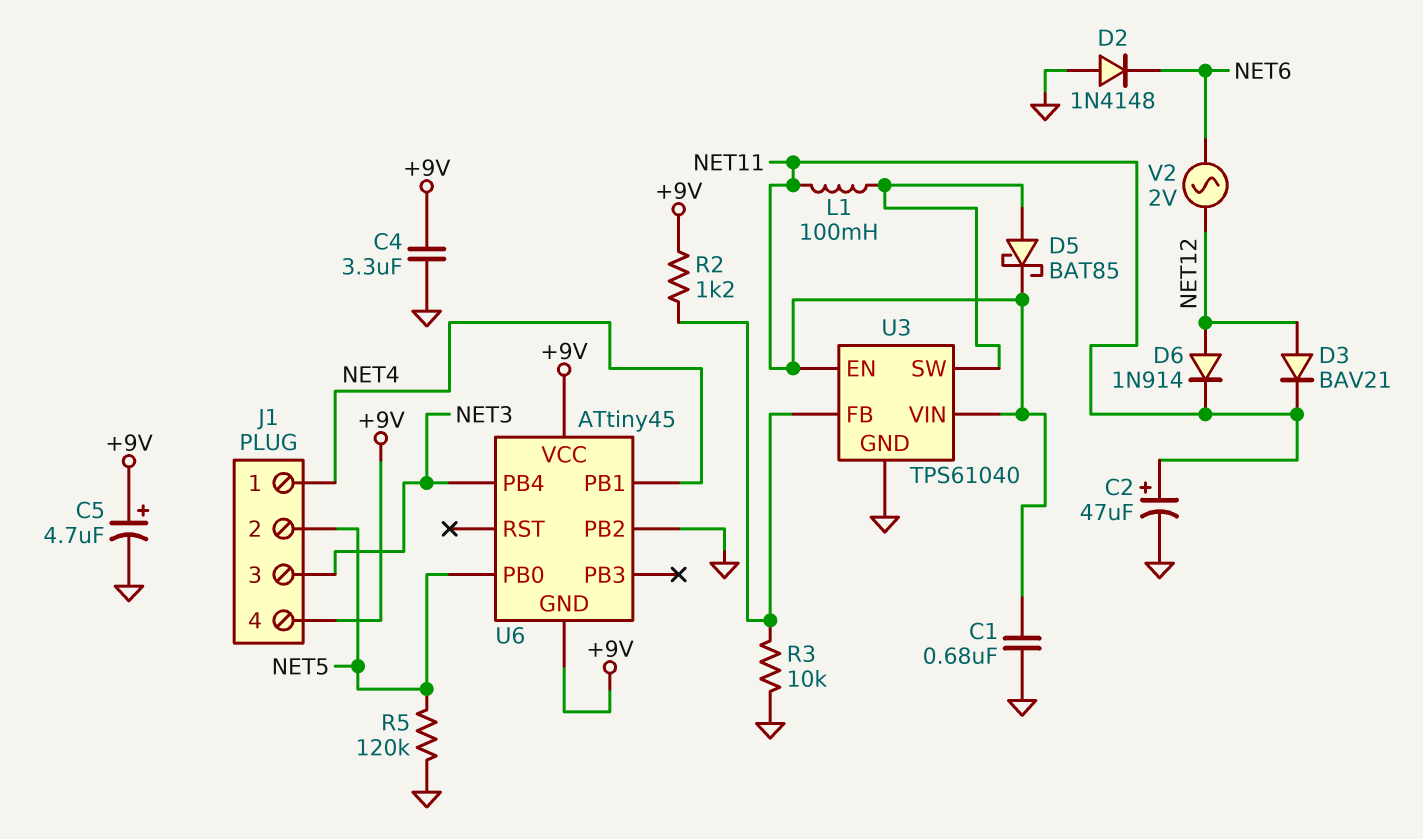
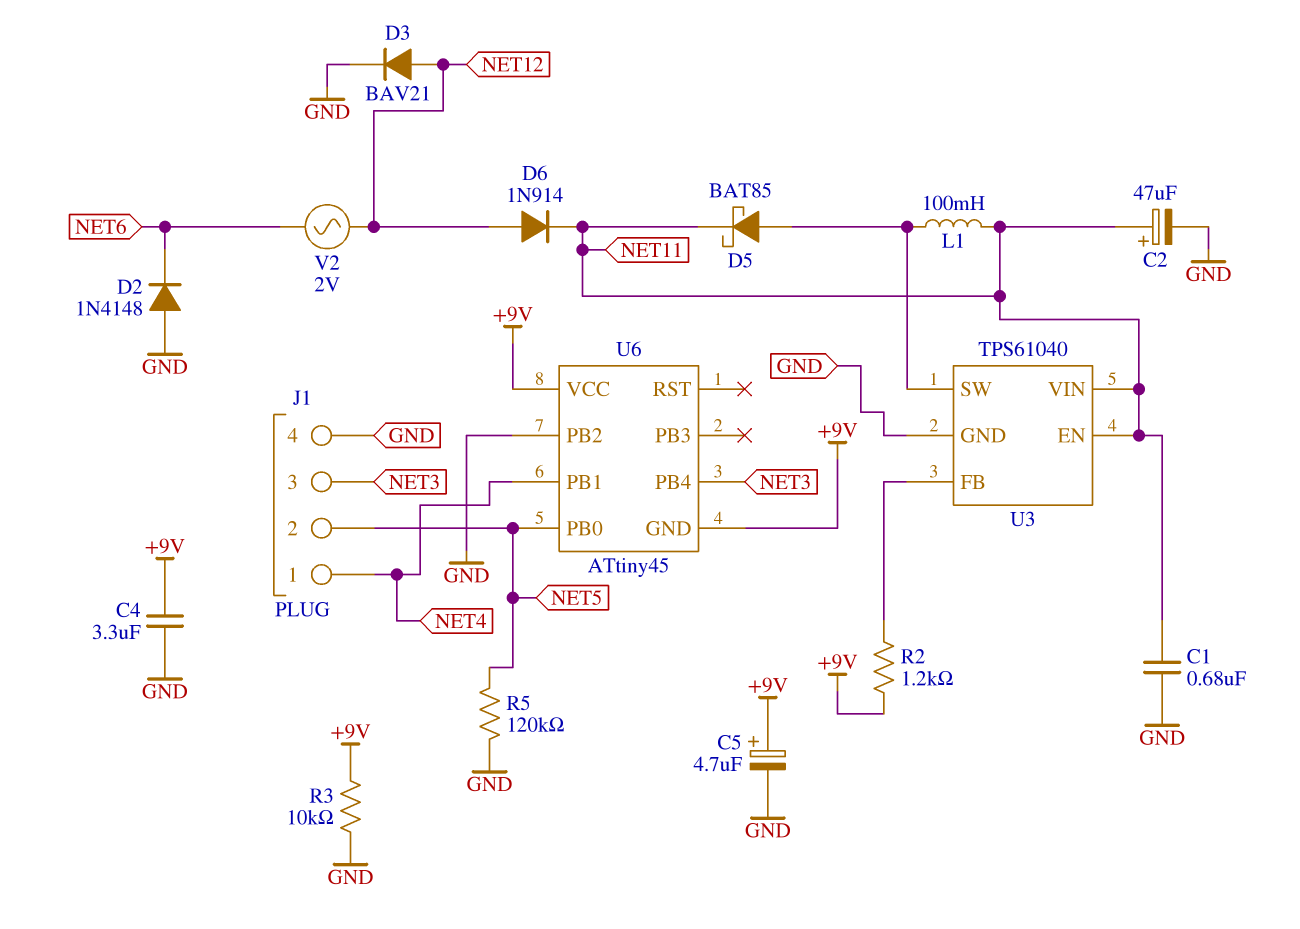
D3: diode BAV21 (A NET12, K NET11) -> diode BAV21 (A NET12, K GND)
J1 pin 4: +9V -> GND
R3: 10k (GND, U3/FB) -> 10k (+9V, GND)

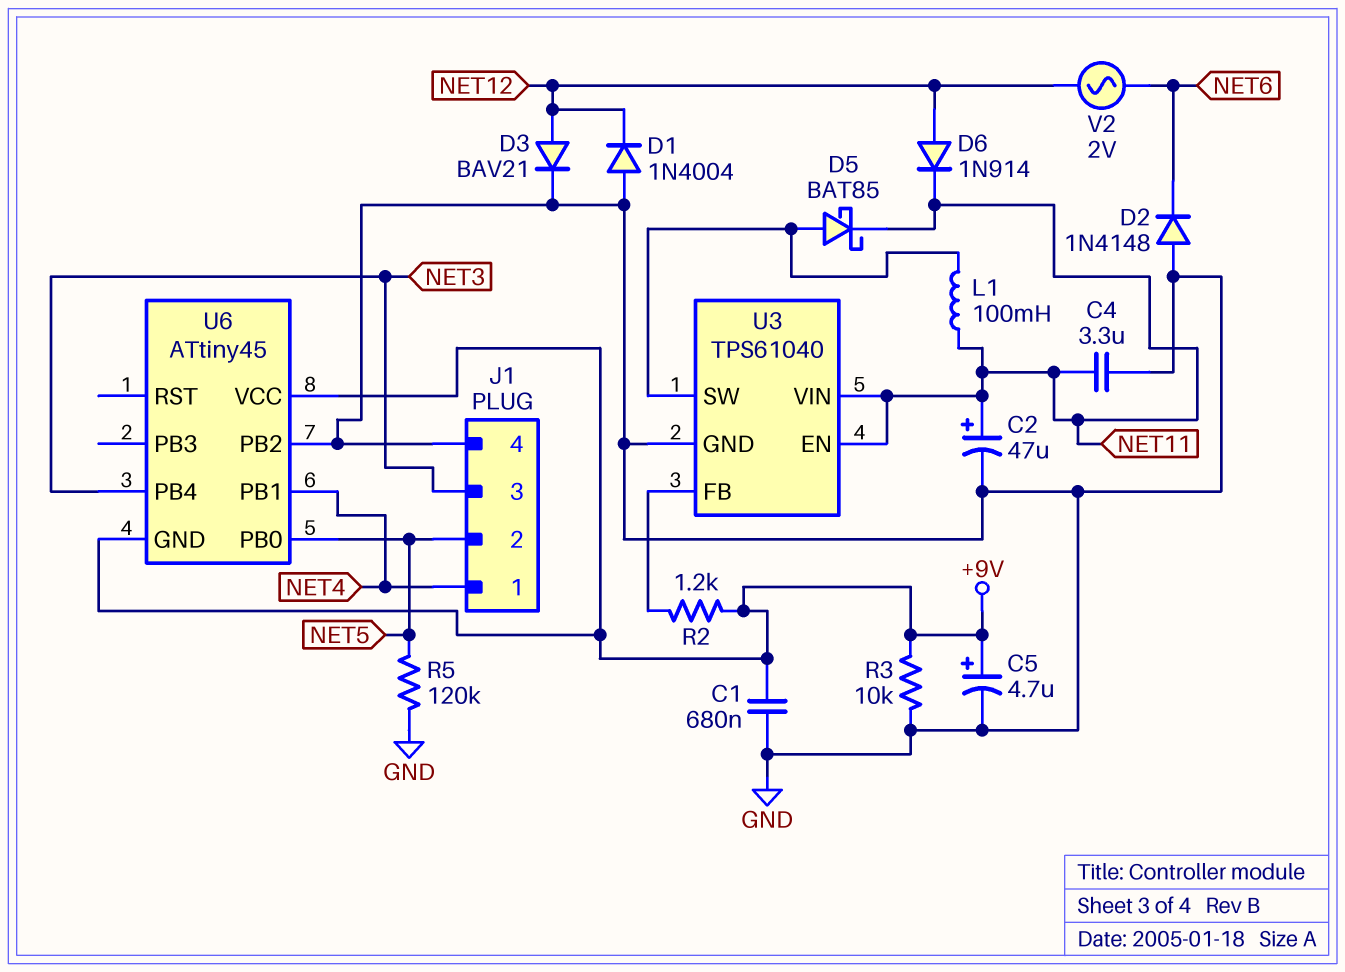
C1: 680nF (GND, NET11) -> 680nF (+9V, GND)
C4: 3.3uF (+9V, GND) -> 3.3uF (GND, NET11)
D1: none -> diode 1N4004 (A GND, K NET12)

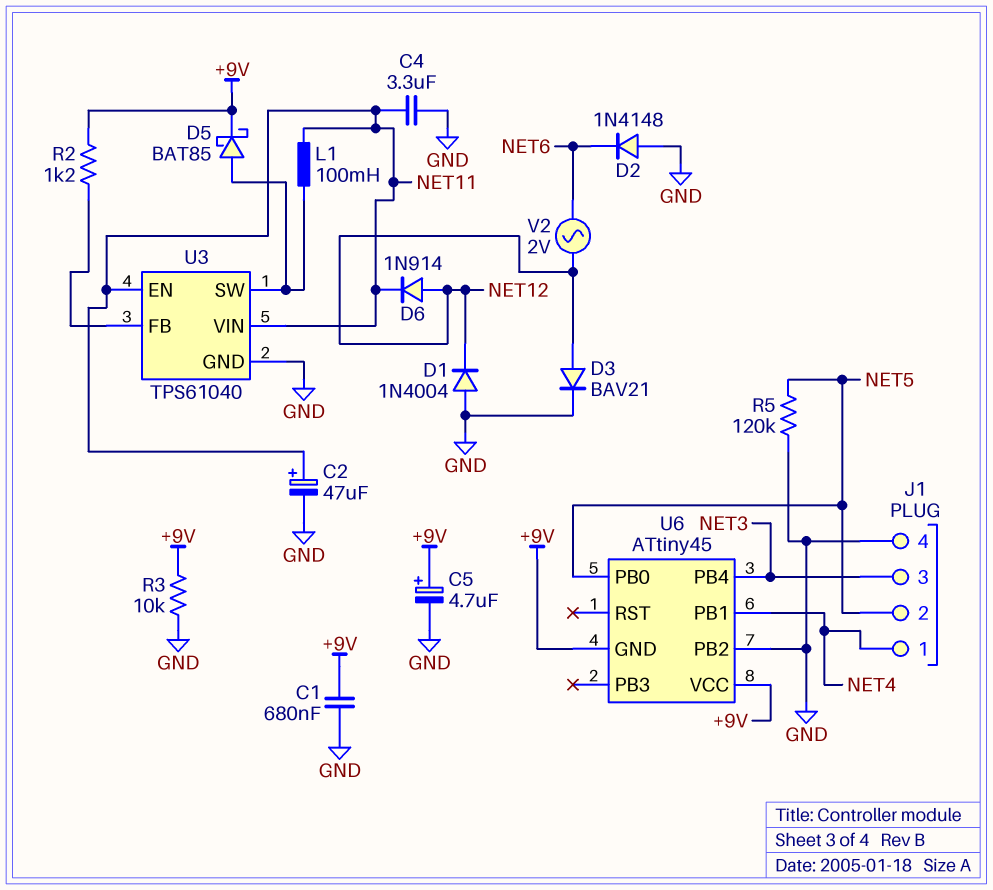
D5: schottky BAT85 (A U3/SW, K NET11) -> schottky BAT85 (A U3/SW, K +9V)

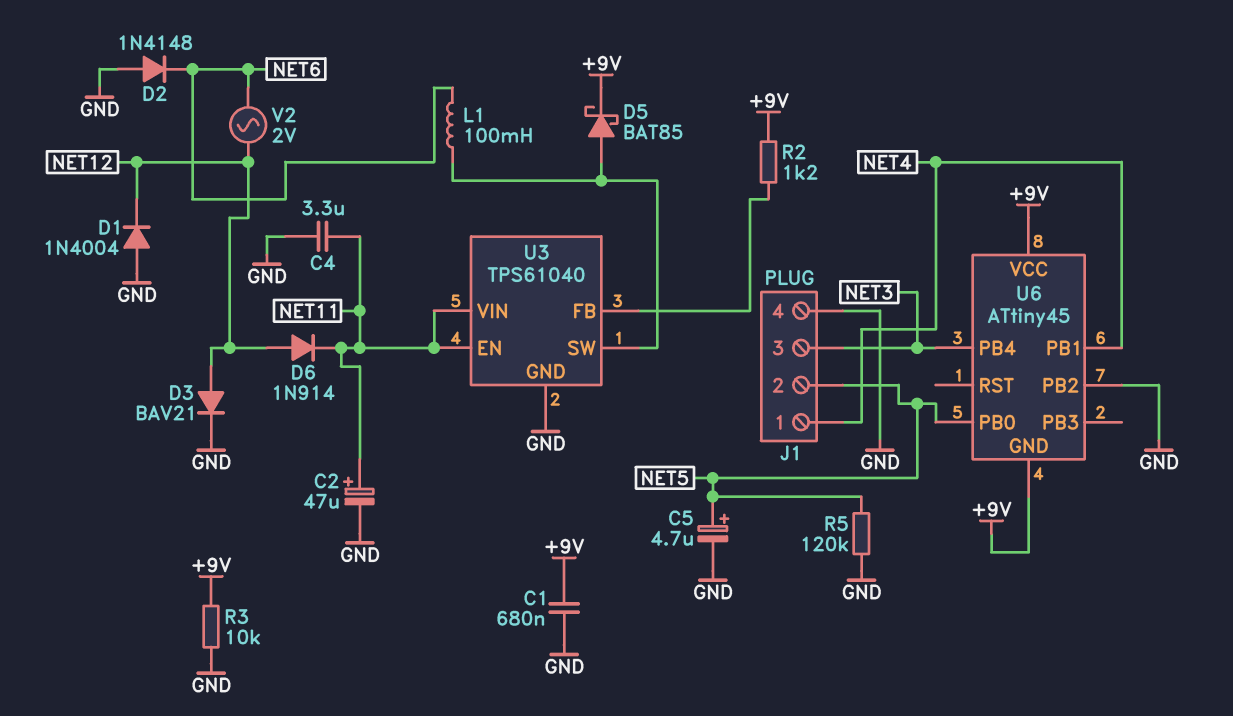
C5: 4.7uF (plus +9V, minus GND) -> 4.7uF (plus NET5, minus GND)
L1: 100mH (NET11, U3/SW) -> 100mH (NET6, U3/SW)

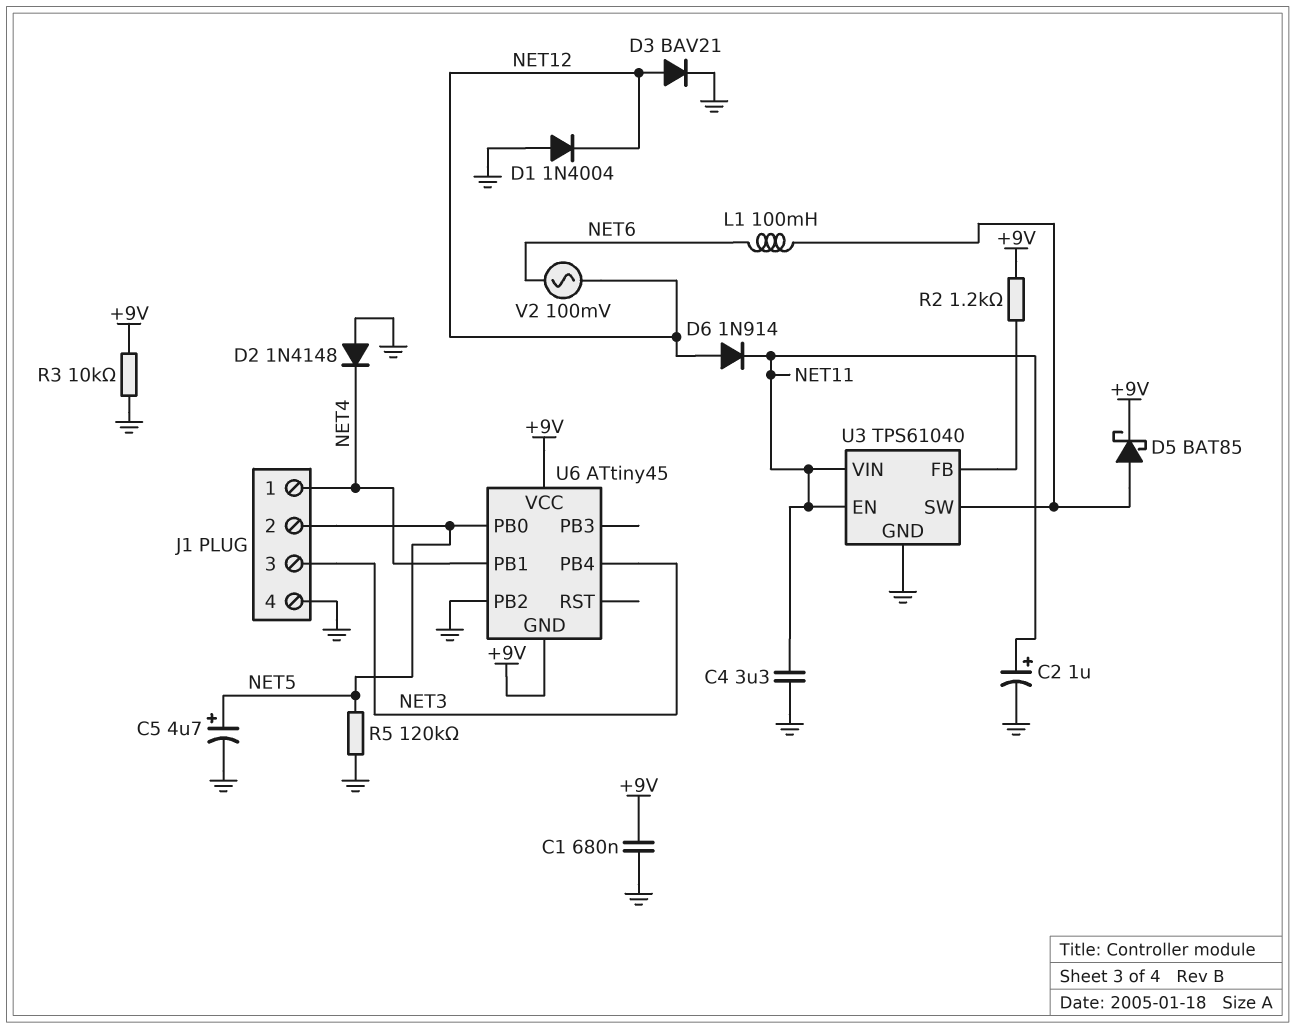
C2: 47uF (plus NET11, minus GND) -> 1uF (plus NET11, minus GND)
D2: diode 1N4148 (A GND, K NET6) -> diode 1N4148 (A GND, K NET4)
V2: AC 2V (NET6, NET12) -> AC 100mV (NET6, NET12)

